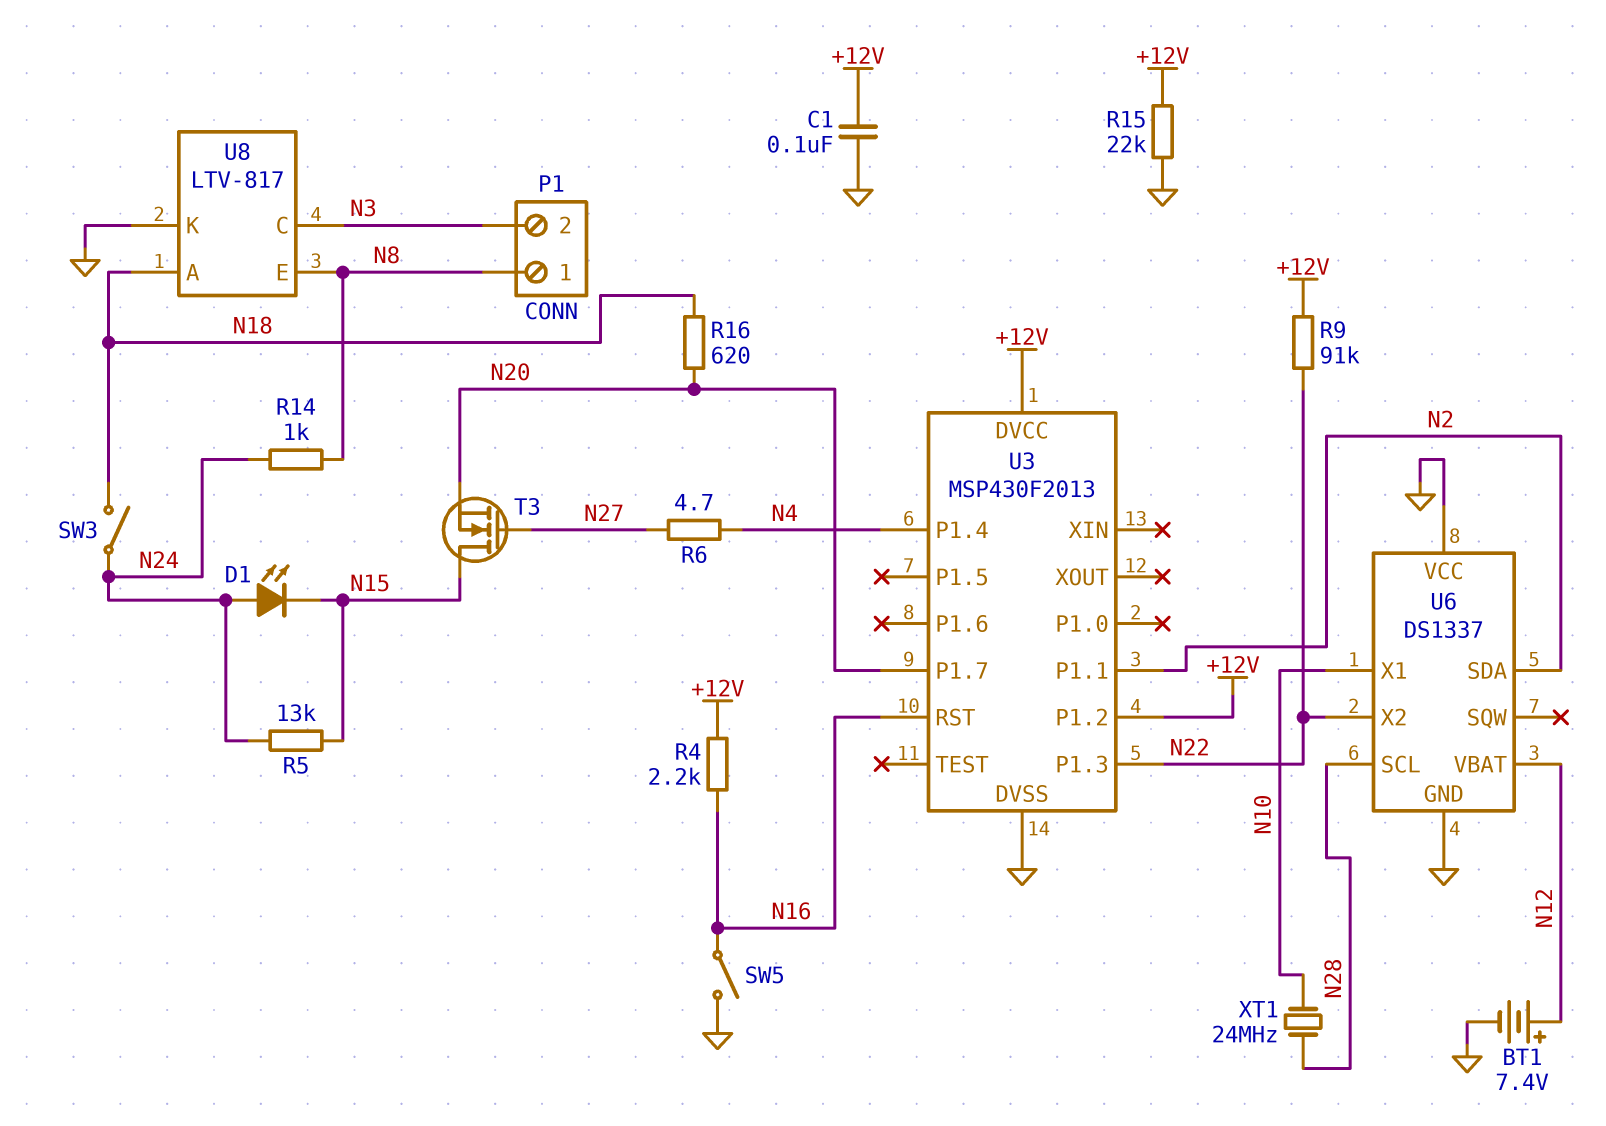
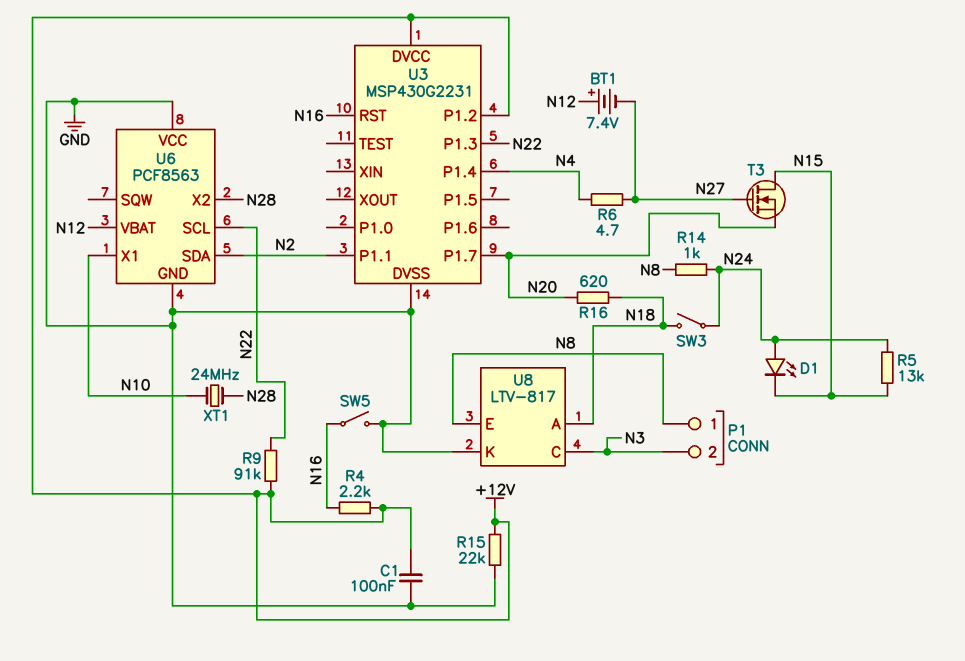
BT1: 7.4V (plus N12, minus GND) -> 7.4V (plus N12, minus N27)
U3: MSP430F2013 -> MSP430G2231
U6: DS1337 -> PCF8563
U6 pin SCL: N28 -> N22
U6 pin X2: N22 -> N28

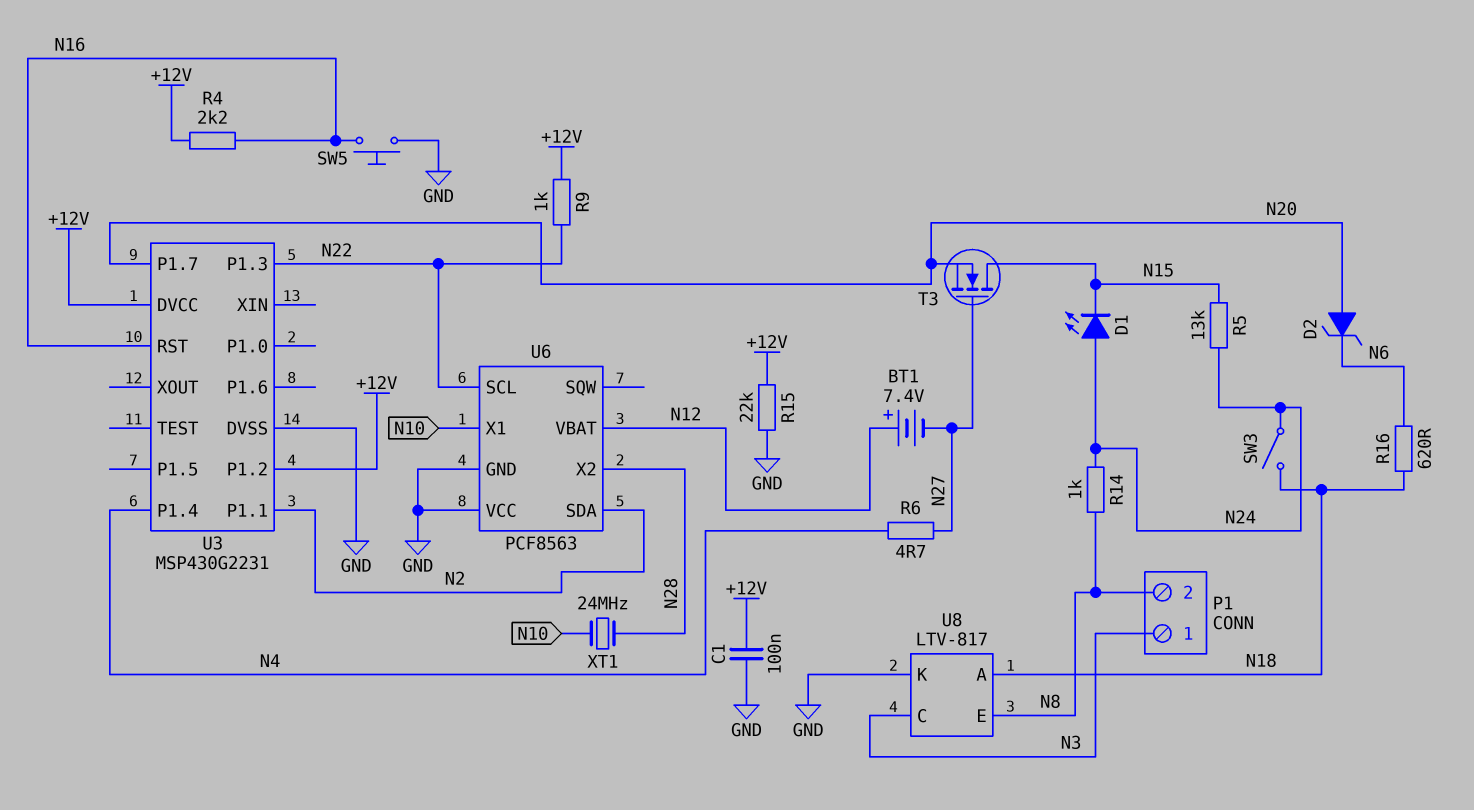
D2: none -> zener (A N20, K N6)
P1 pin 1: N8 -> N3
P1 pin 2: N3 -> N8
R9: 91k (+12V, N22) -> 1k (+12V, N22)
R16: 620 (N18, N20) -> 620 (N6, N18)
SW5: switch (GND, N16) -> button (GND, N16)

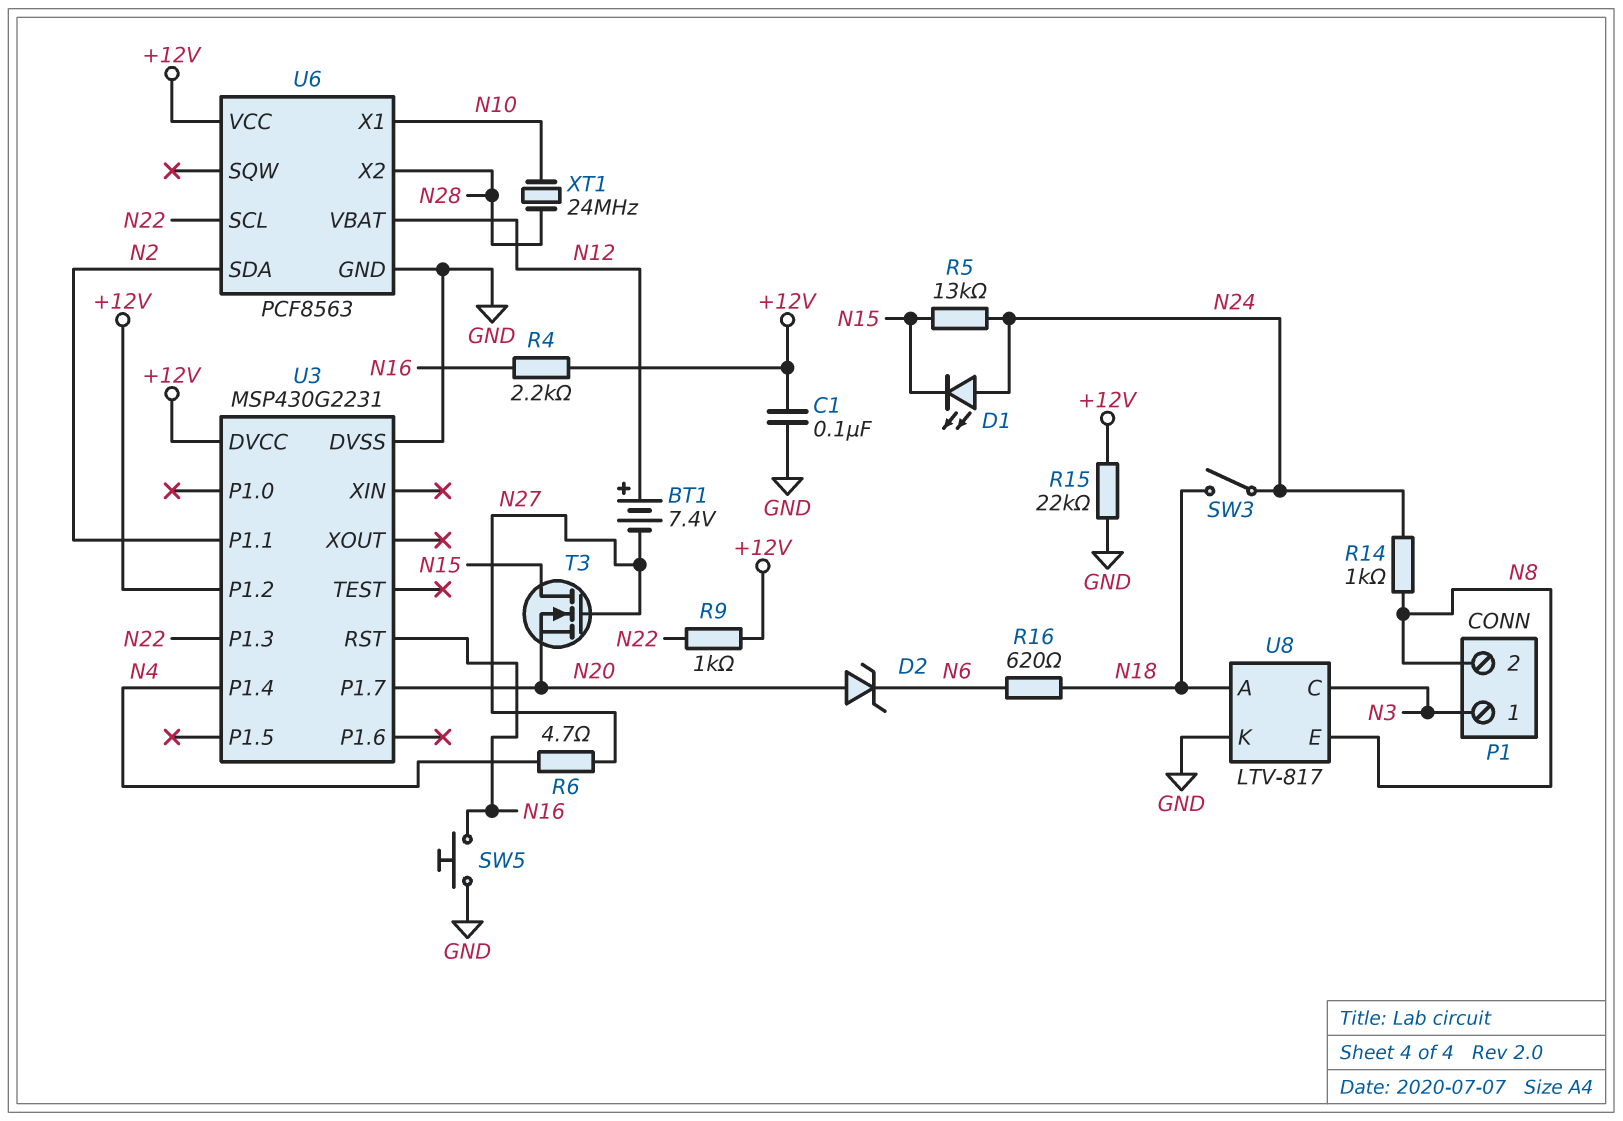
U6 pin VCC: GND -> +12V

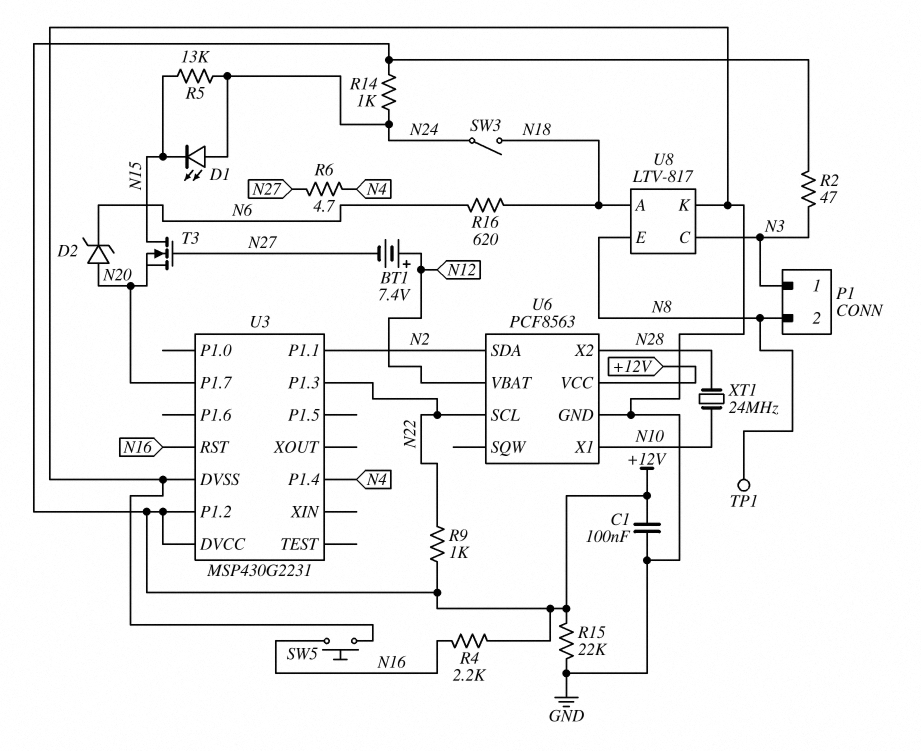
R2: none -> 47 (+12V, N3)
R14: 1k (N8, N24) -> 1k (+12V, N24)
TP1: none -> test point (N8)

